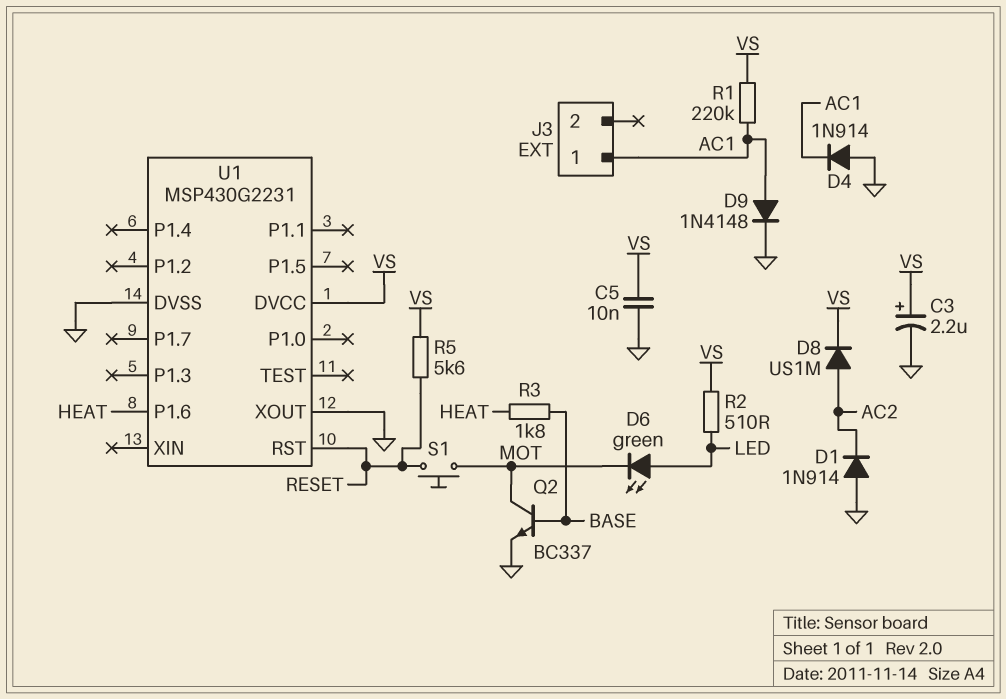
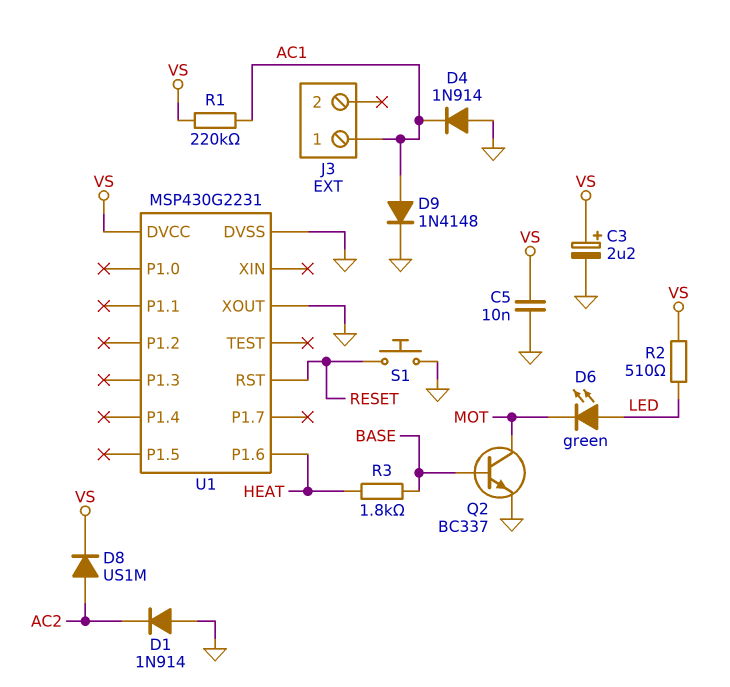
R5: 5.6k (RESET, VS) -> none
S1: button (MOT, RESET) -> button (GND, RESET)

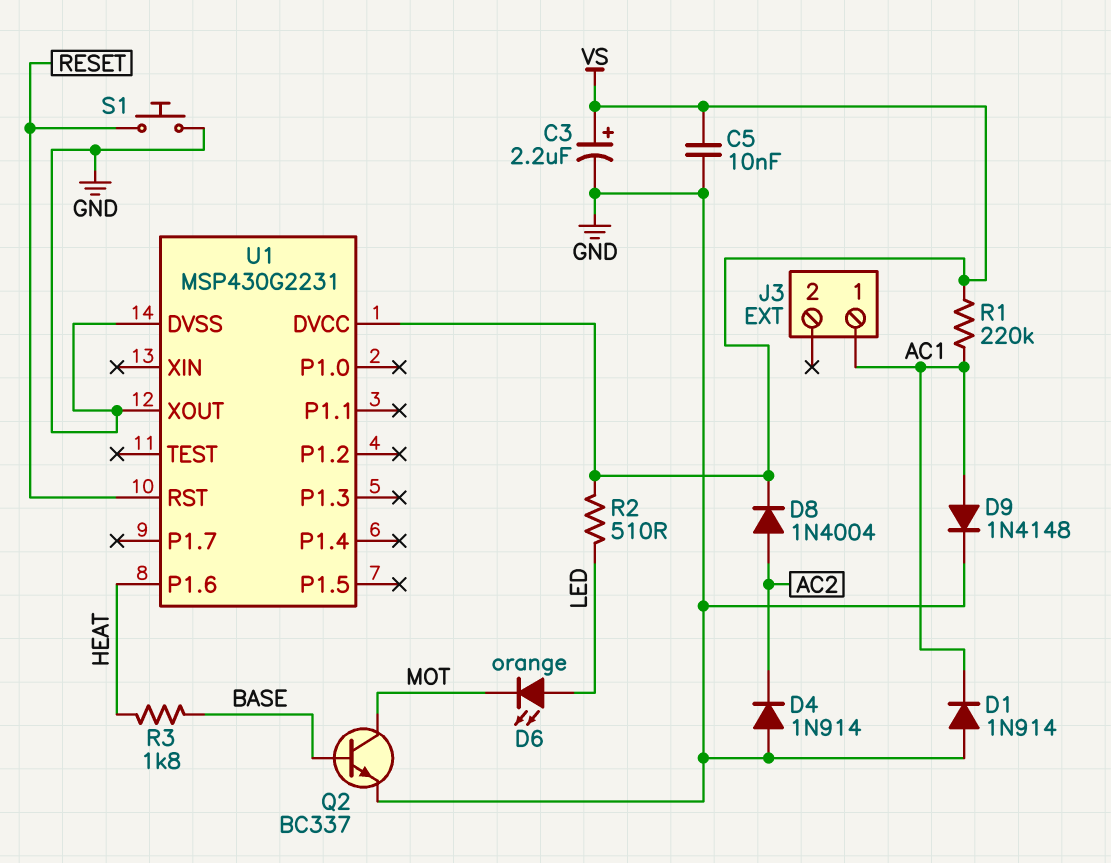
D1: diode 1N914 (A GND, K AC2) -> diode 1N914 (A GND, K AC1)
D4: diode 1N914 (A GND, K AC1) -> diode 1N914 (A GND, K AC2)
D6: LED green (A LED, K MOT) -> LED orange (A LED, K MOT)
D8: diode US1M (A AC2, K VS) -> diode 1N4004 (A AC2, K VS)

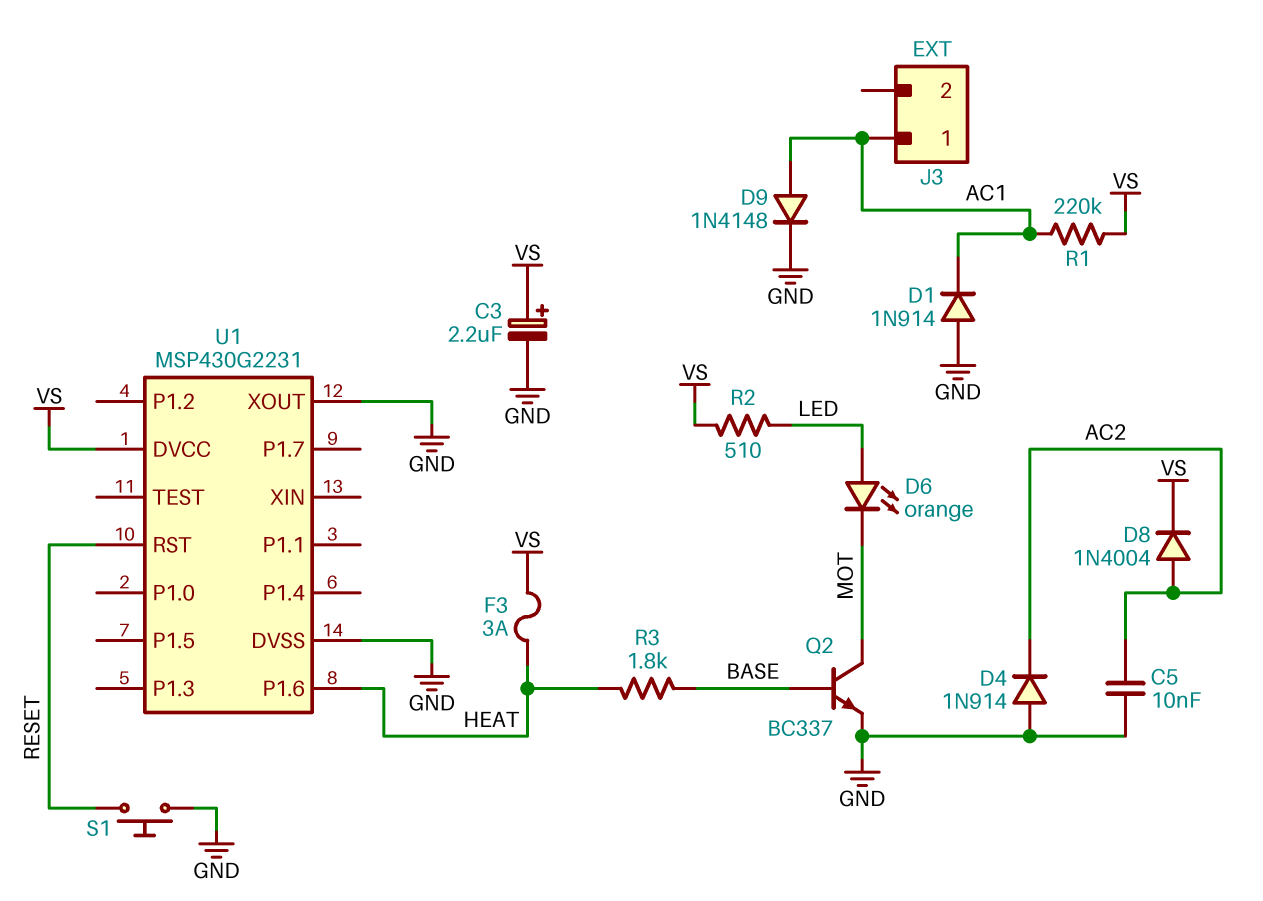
C5: 10nF (GND, VS) -> 10nF (AC2, GND)
F3: none -> 3A (HEAT, VS)

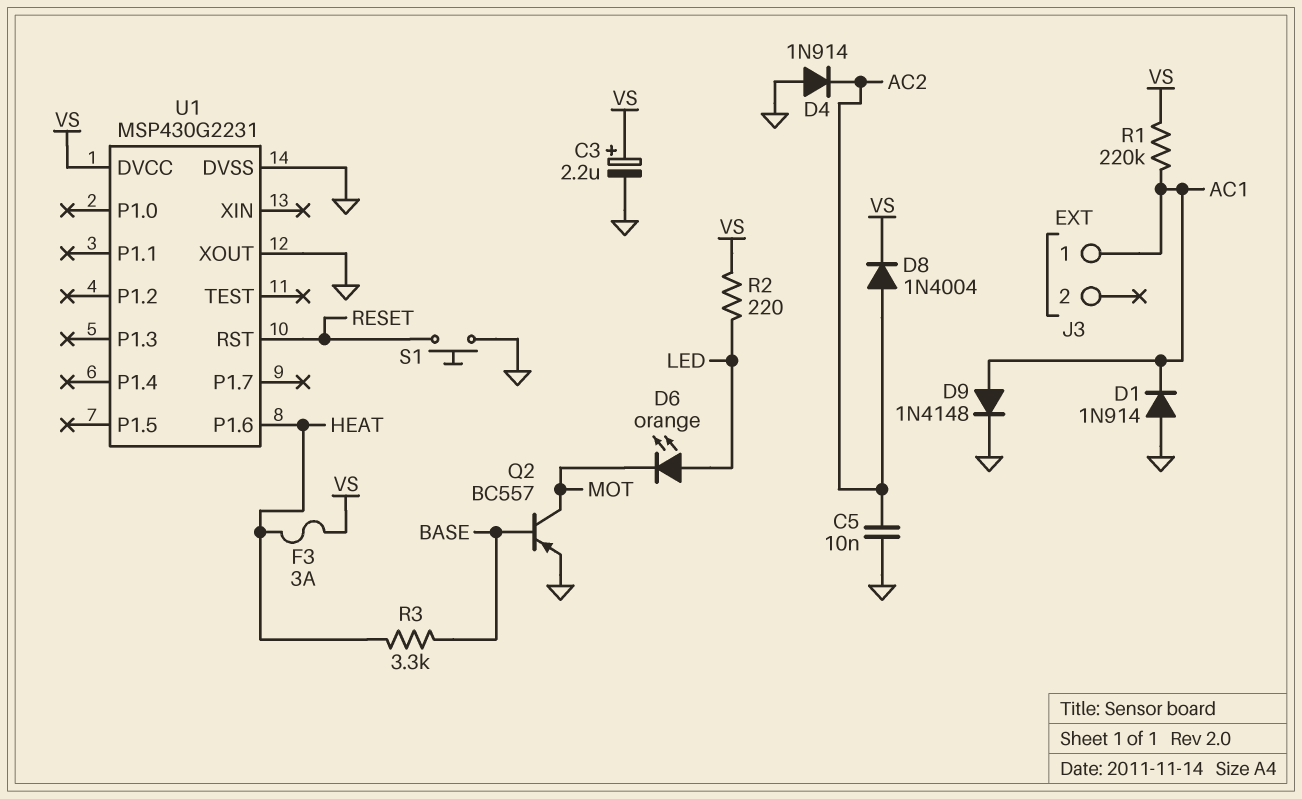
Q2: NPN BC337 (B BASE, C MOT, E GND) -> PNP BC557 (B BASE, C MOT, E GND)
R2: 510 (LED, VS) -> 220 (LED, VS)
R3: 1.8k (BASE, HEAT) -> 3.3k (BASE, HEAT)

